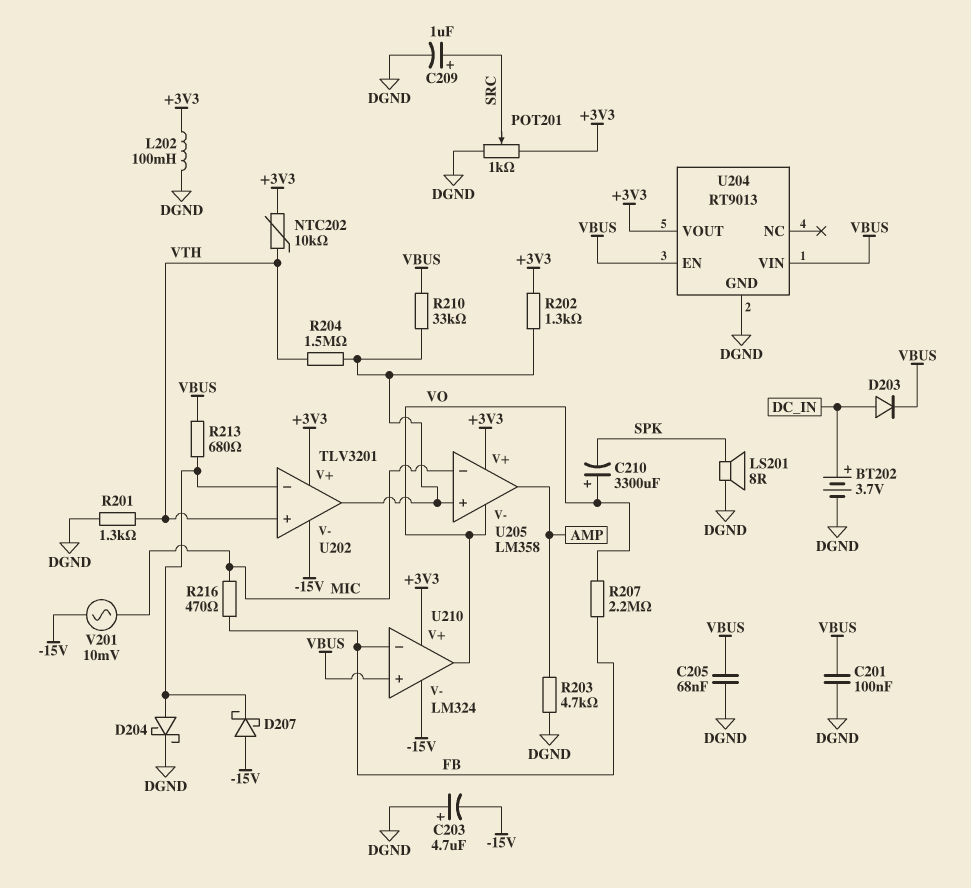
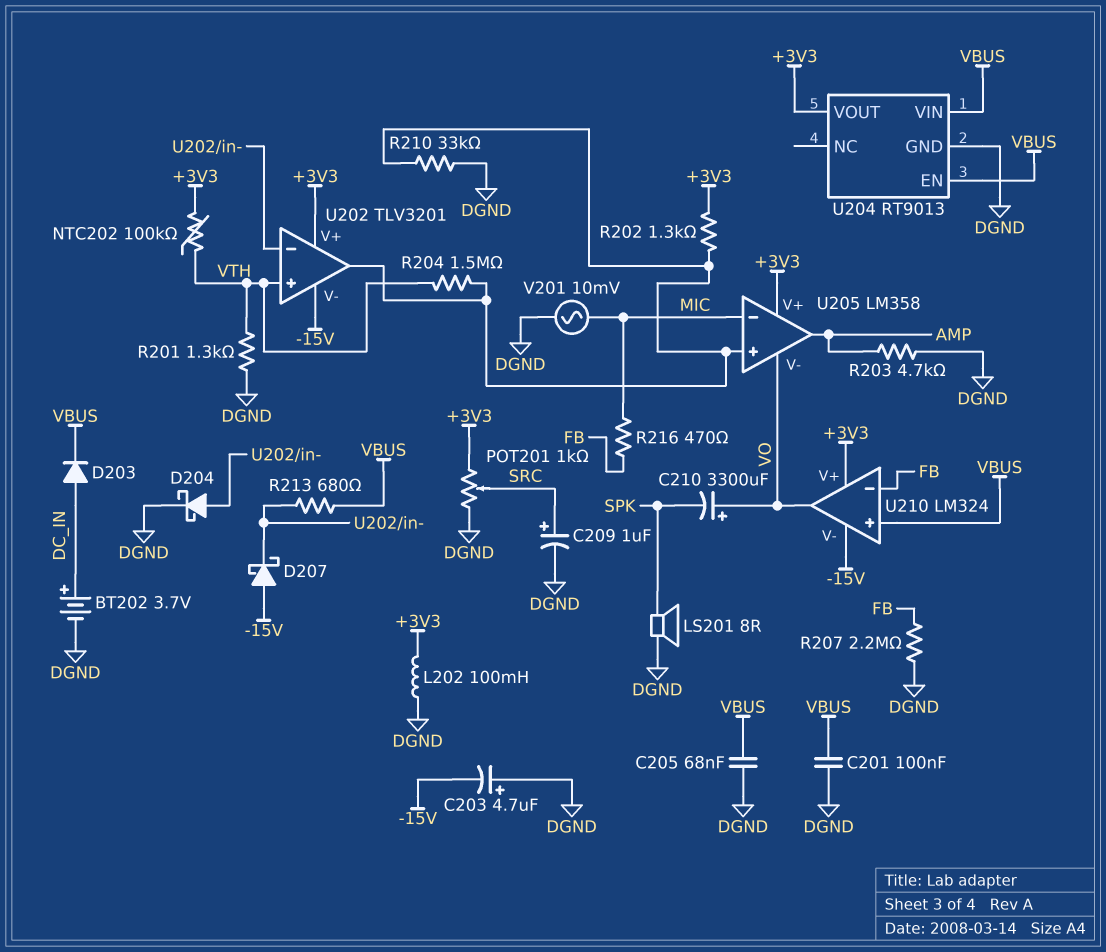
NTC202: 10k (+3V3, VTH) -> 100k (+3V3, VTH)
R207: 2.2M (FB, VO) -> 2.2M (DGND, FB)
R210: 33k (U202/out, VBUS) -> 33k (DGND, U202/out)
V201: AC 10mV (-15V, MIC) -> AC 10mV (DGND, MIC)

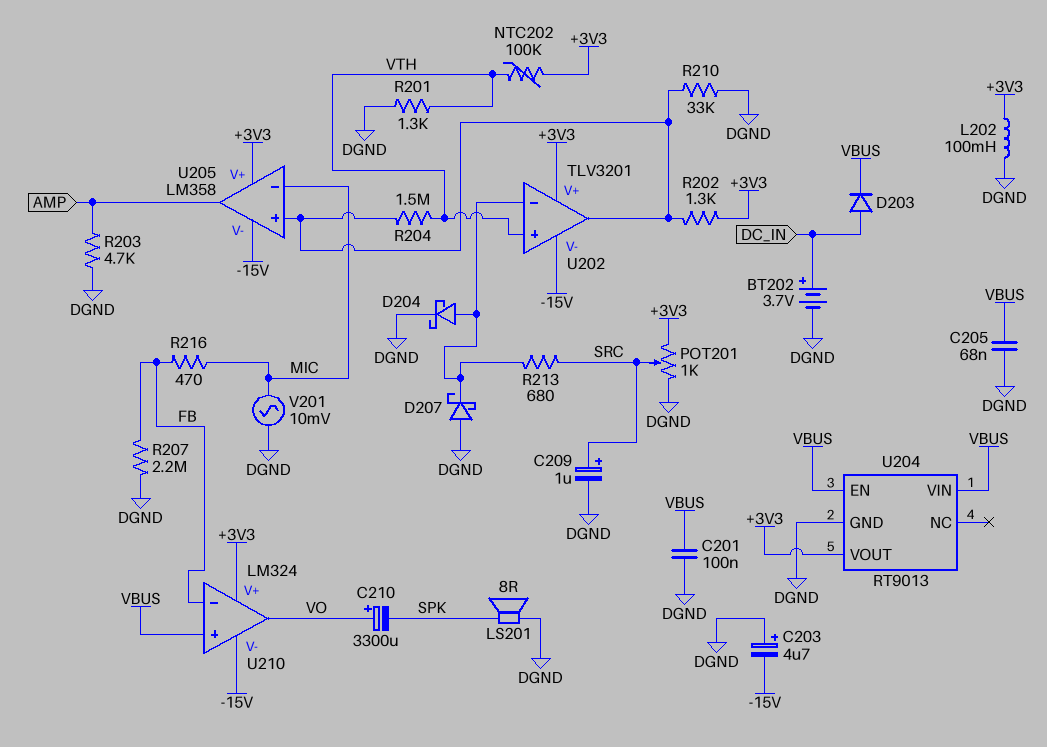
D207: schottky (A -15V, K U202/in-) -> schottky (A DGND, K U202/in-)
R213: 680 (U202/in-, VBUS) -> 680 (SRC, U202/in-)
U205 pin V-: VO -> -15V

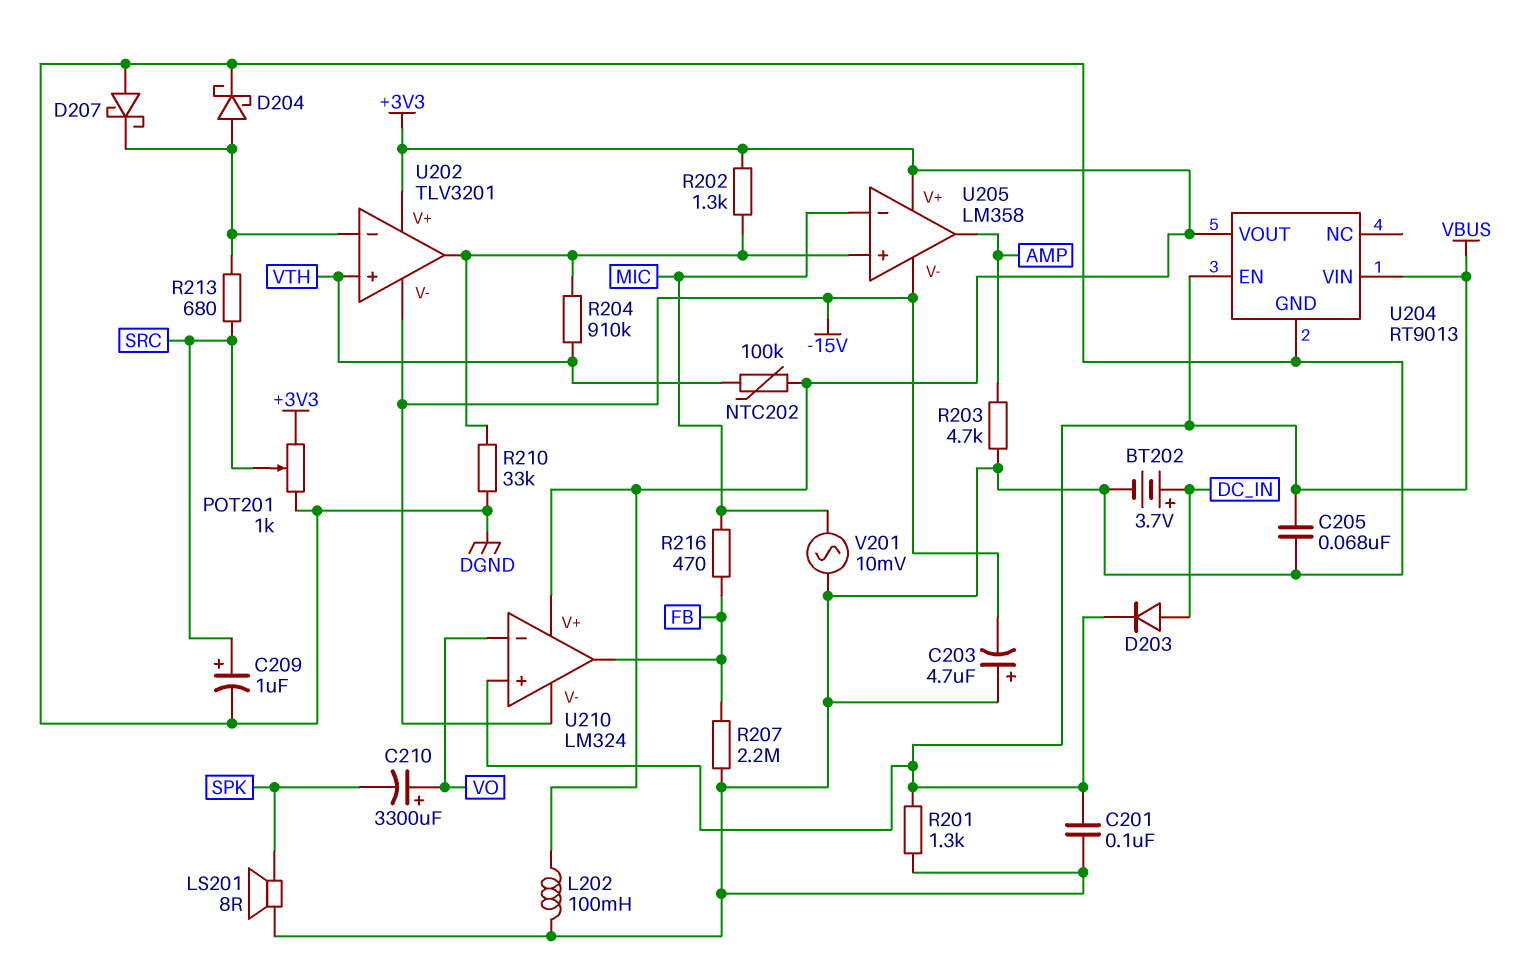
R201: 1.3k (DGND, VTH) -> 1.3k (DGND, VBUS)
R204: 1.5M (U202/out, VTH) -> 910k (U202/out, VTH)
U210 pin in-: FB -> VO
U210 pin out: VO -> FB

